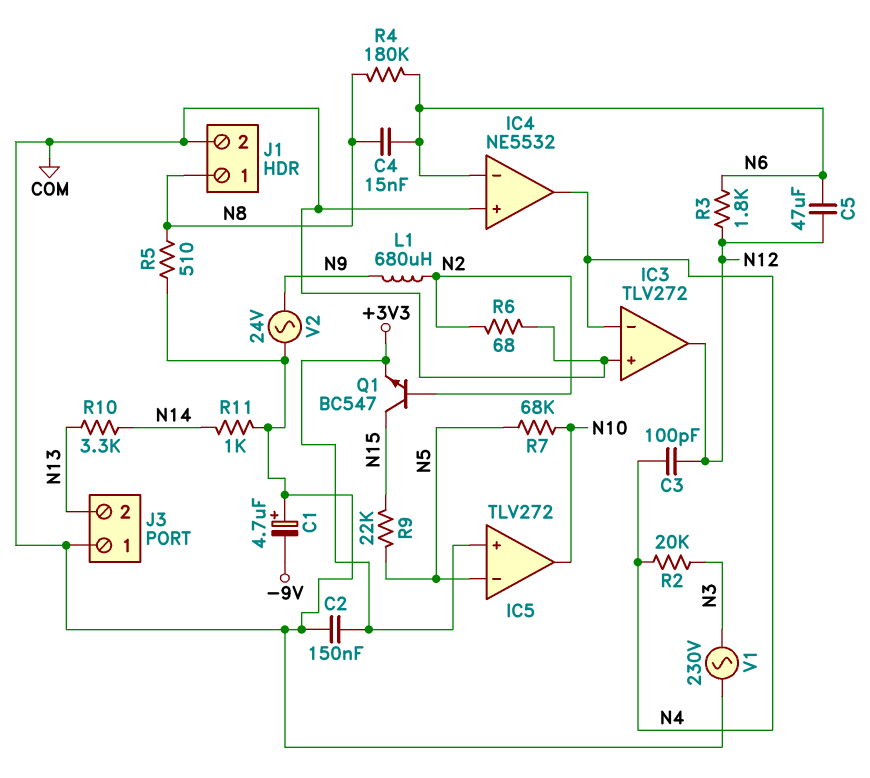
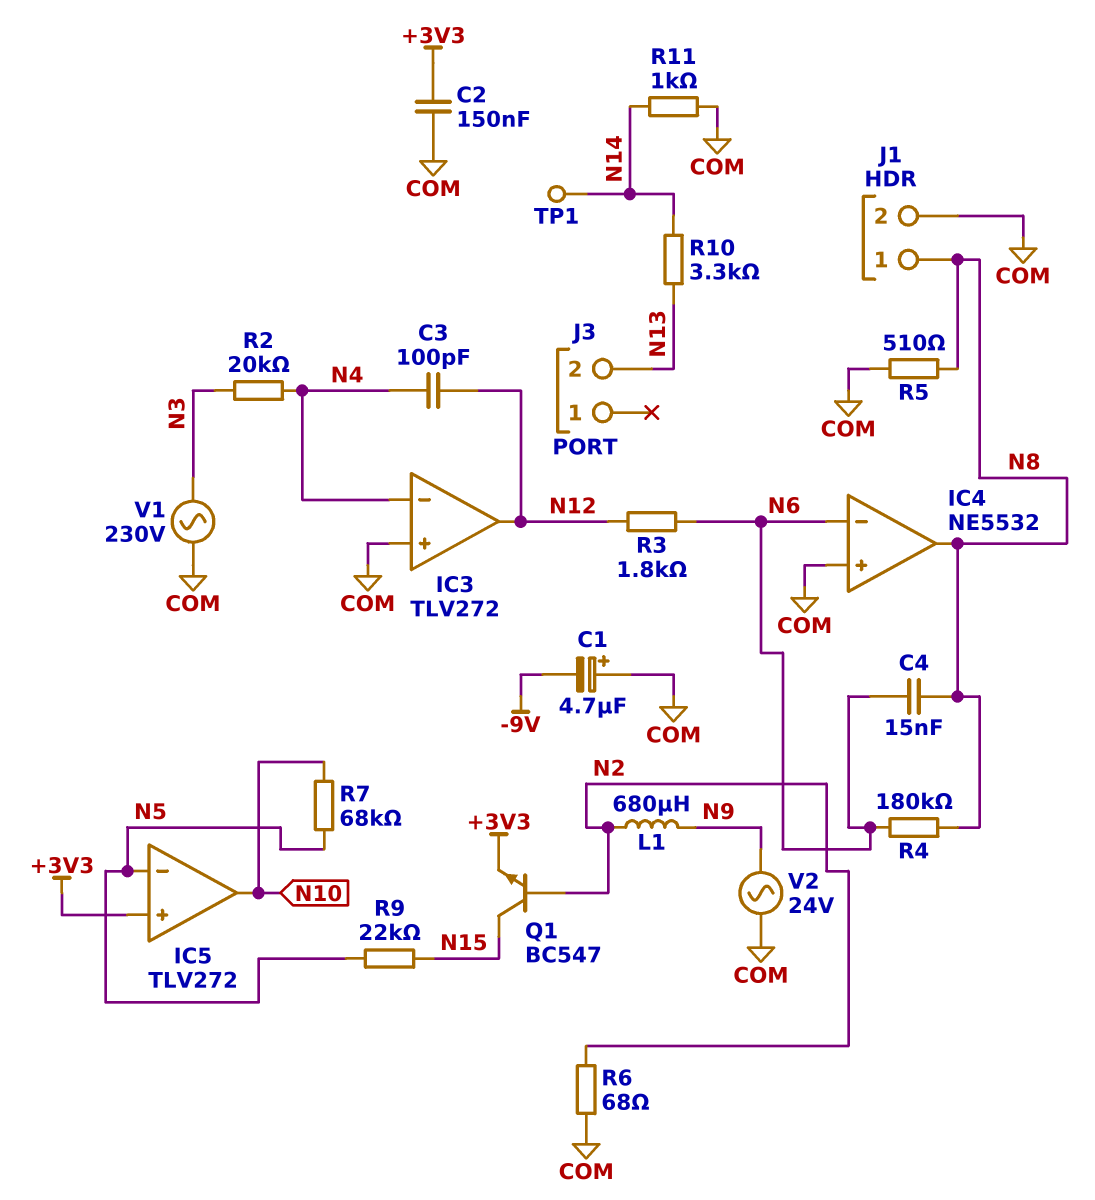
C5: 47uF (N6, N12) -> none
IC4 pin out: N4 -> N8
J3 pin 1: COM -> none
TP1: none -> test point (N14)

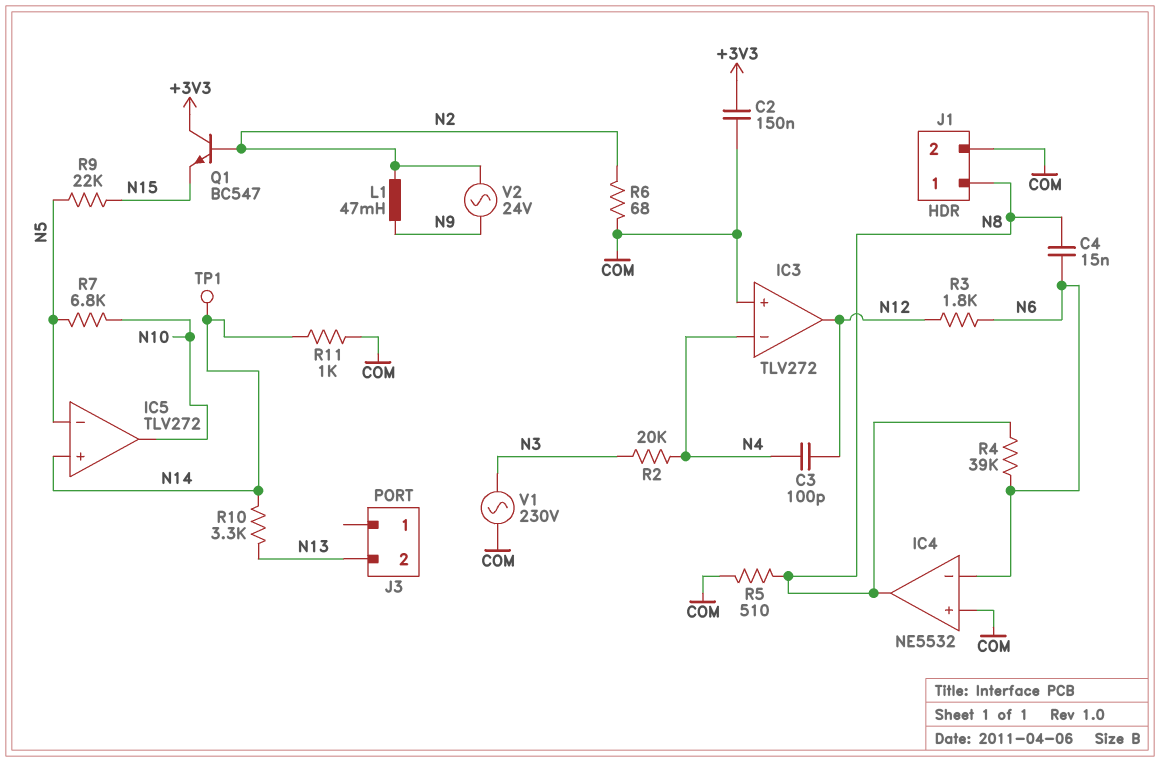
C1: 4.7uF (plus COM, minus -9V) -> none
IC5 pin in+: +3V3 -> N14
L1: 680uH (N2, N9) -> 47mH (N2, N9)
Q1: NPN BC547 (B N2, C N15, E +3V3) -> NPN BC547 (B N2, C +3V3, E N15)
R4: 180k (N6, N8) -> 39k (N6, N8)
R7: 68k (N5, N10) -> 6.8k (N5, N10)
V2: AC 24V (COM, N9) -> AC 24V (N2, N9)

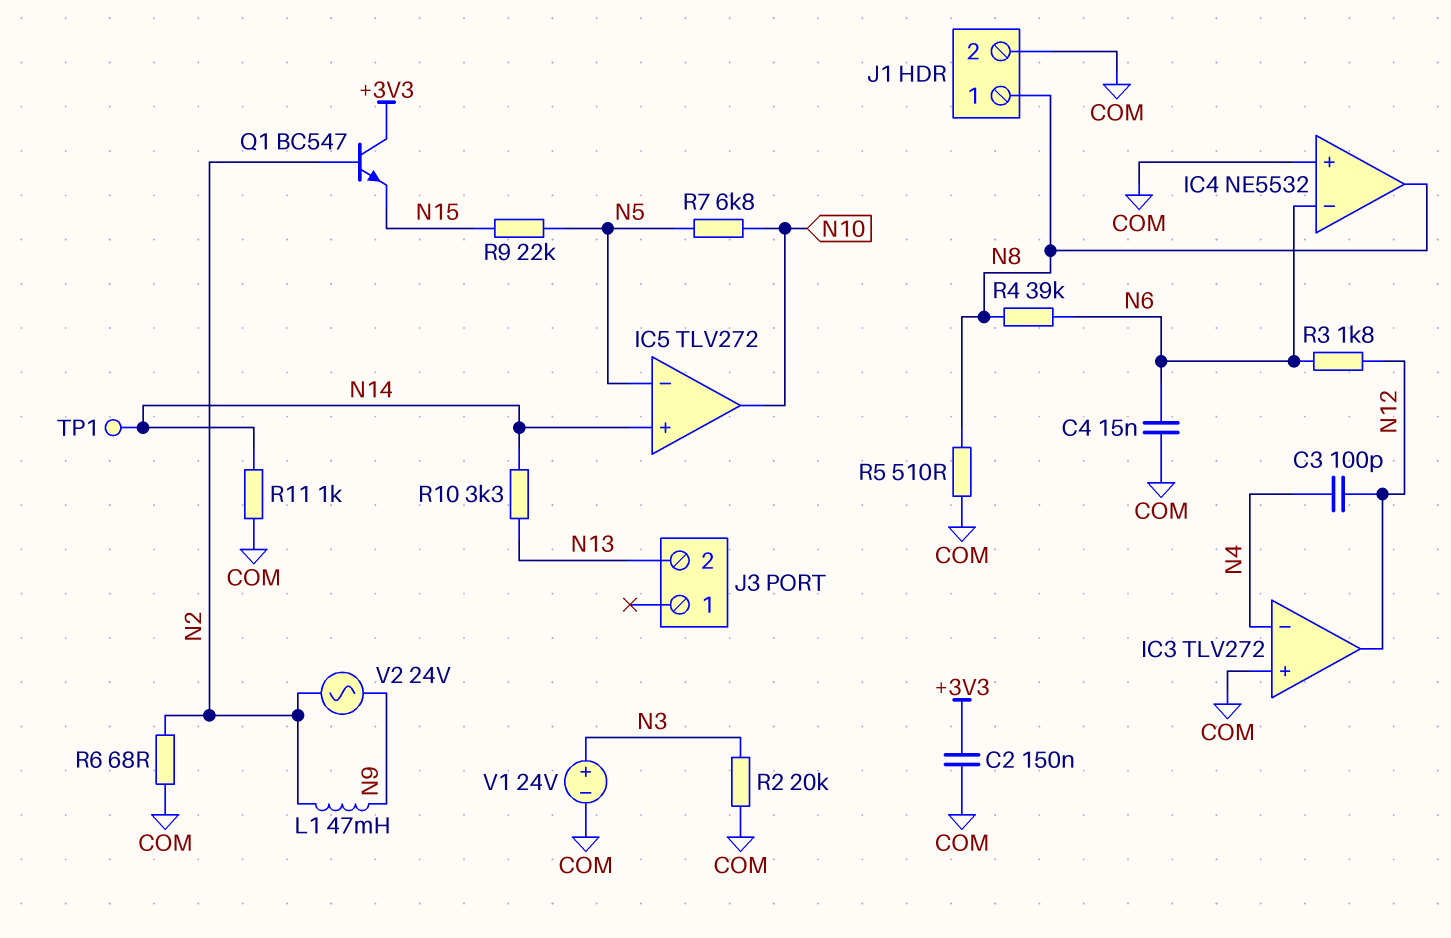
C4: 15nF (N6, N8) -> 15nF (COM, N6)
R2: 20k (N3, N4) -> 20k (COM, N3)
V1: AC 230V (COM, N3) -> 24V (plus N3, minus COM)

